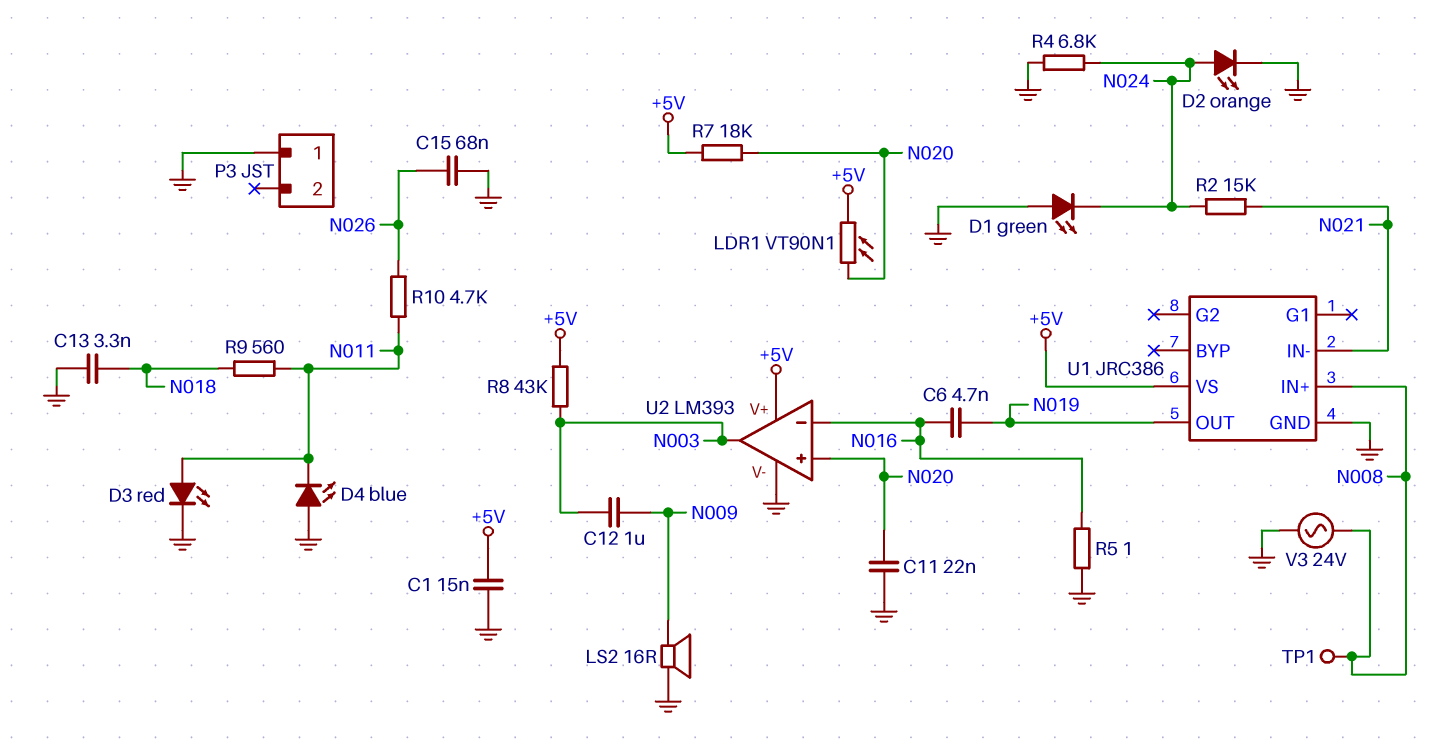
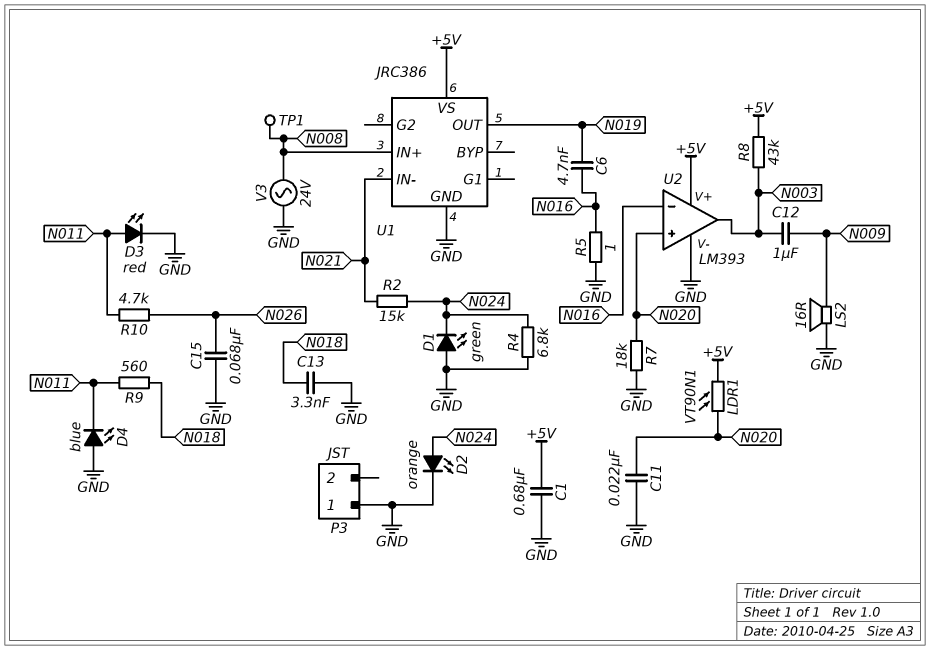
C1: 15nF (+5V, GND) -> 680nF (+5V, GND)
R7: 18k (+5V, N020) -> 18k (GND, N020)

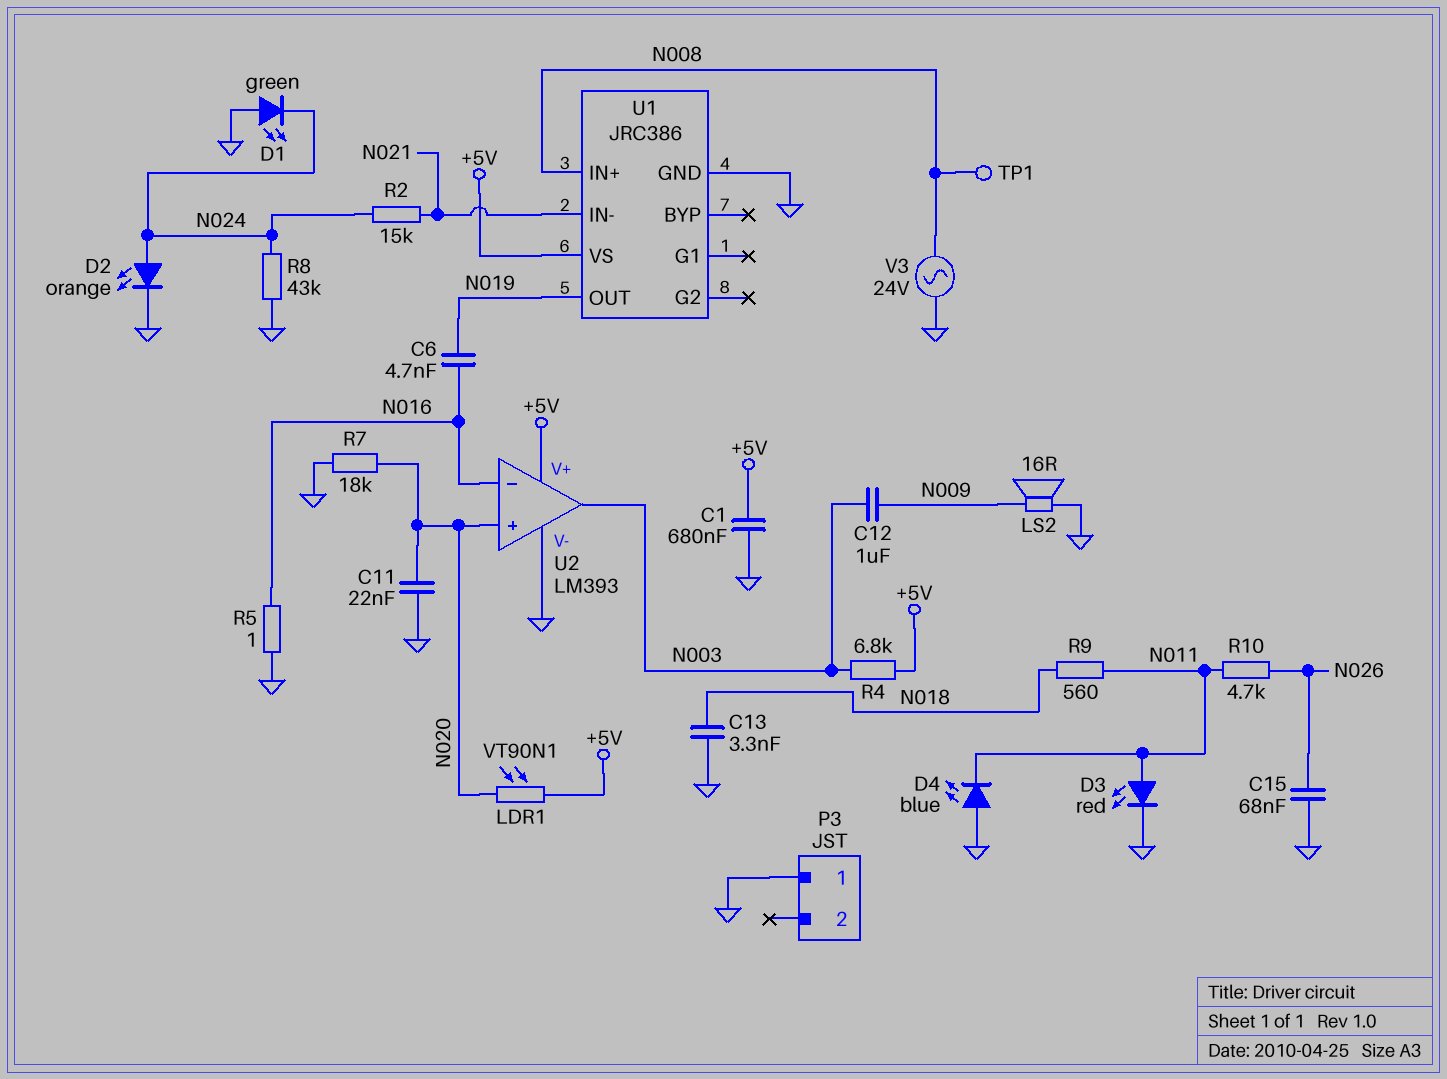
R4: 6.8k (GND, N024) -> 6.8k (+5V, N003)
R8: 43k (+5V, N003) -> 43k (GND, N024)

